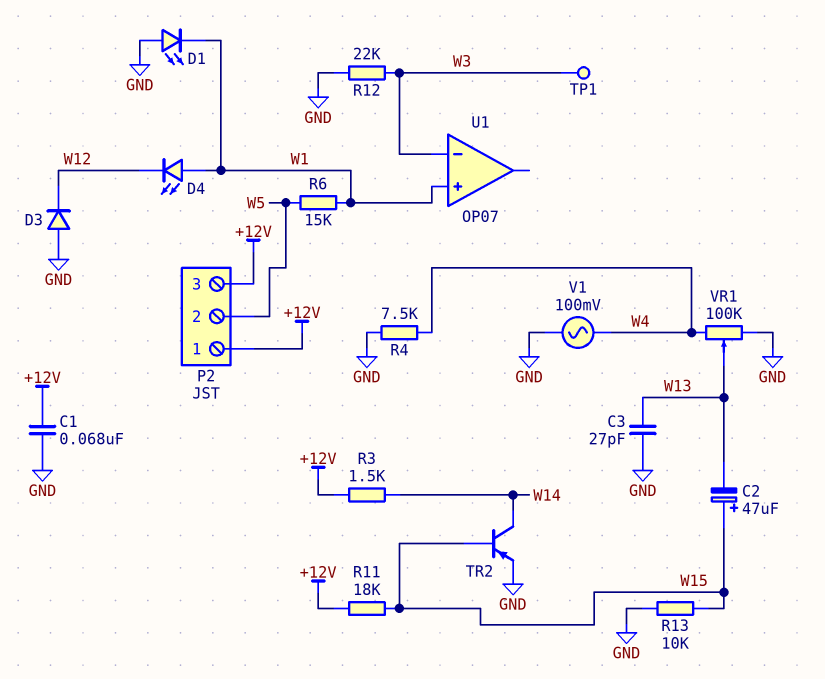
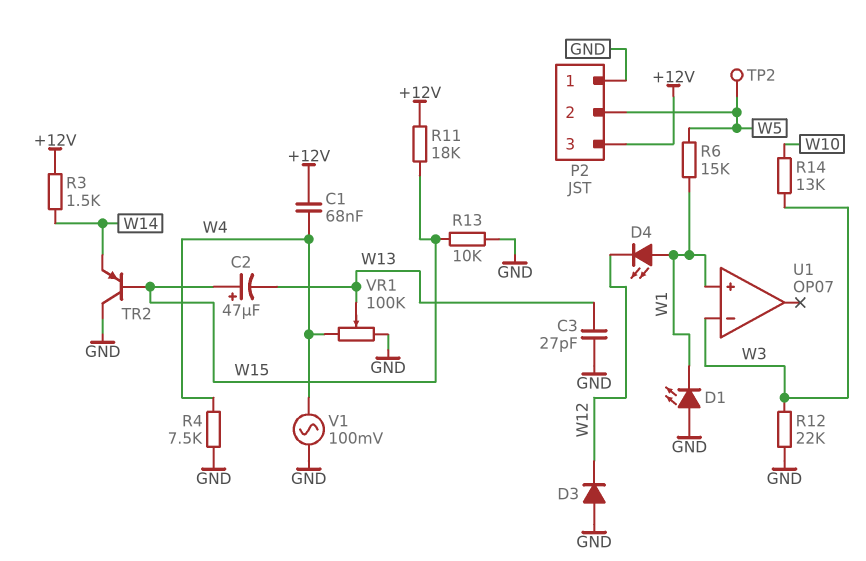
C1: 68nF (+12V, GND) -> 68nF (+12V, W4)
P2 pin 1: +12V -> GND
R14: none -> 13k (W3, W10)
TP1: test point (W3) -> none
TP2: none -> test point (W5)
TR2: PNP (B W15, C W14, E GND) -> PNP (B W15, C GND, E W14)

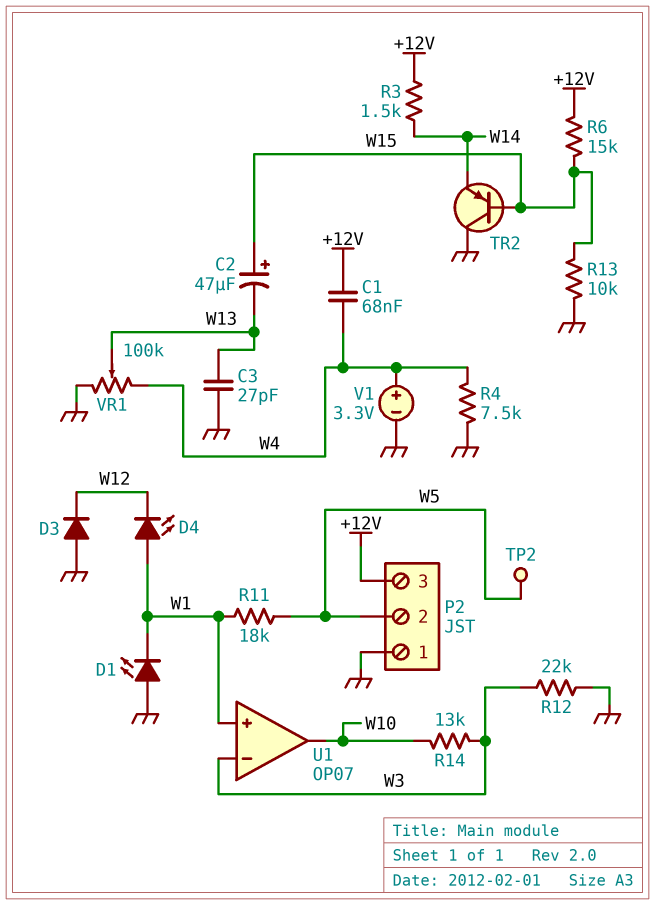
R6: 15k (W1, W5) -> 15k (+12V, W15)
R11: 18k (+12V, W15) -> 18k (W1, W5)
U1 pin out: none -> W10
V1: AC 100mV (GND, W4) -> 3.3V (plus W4, minus GND)

